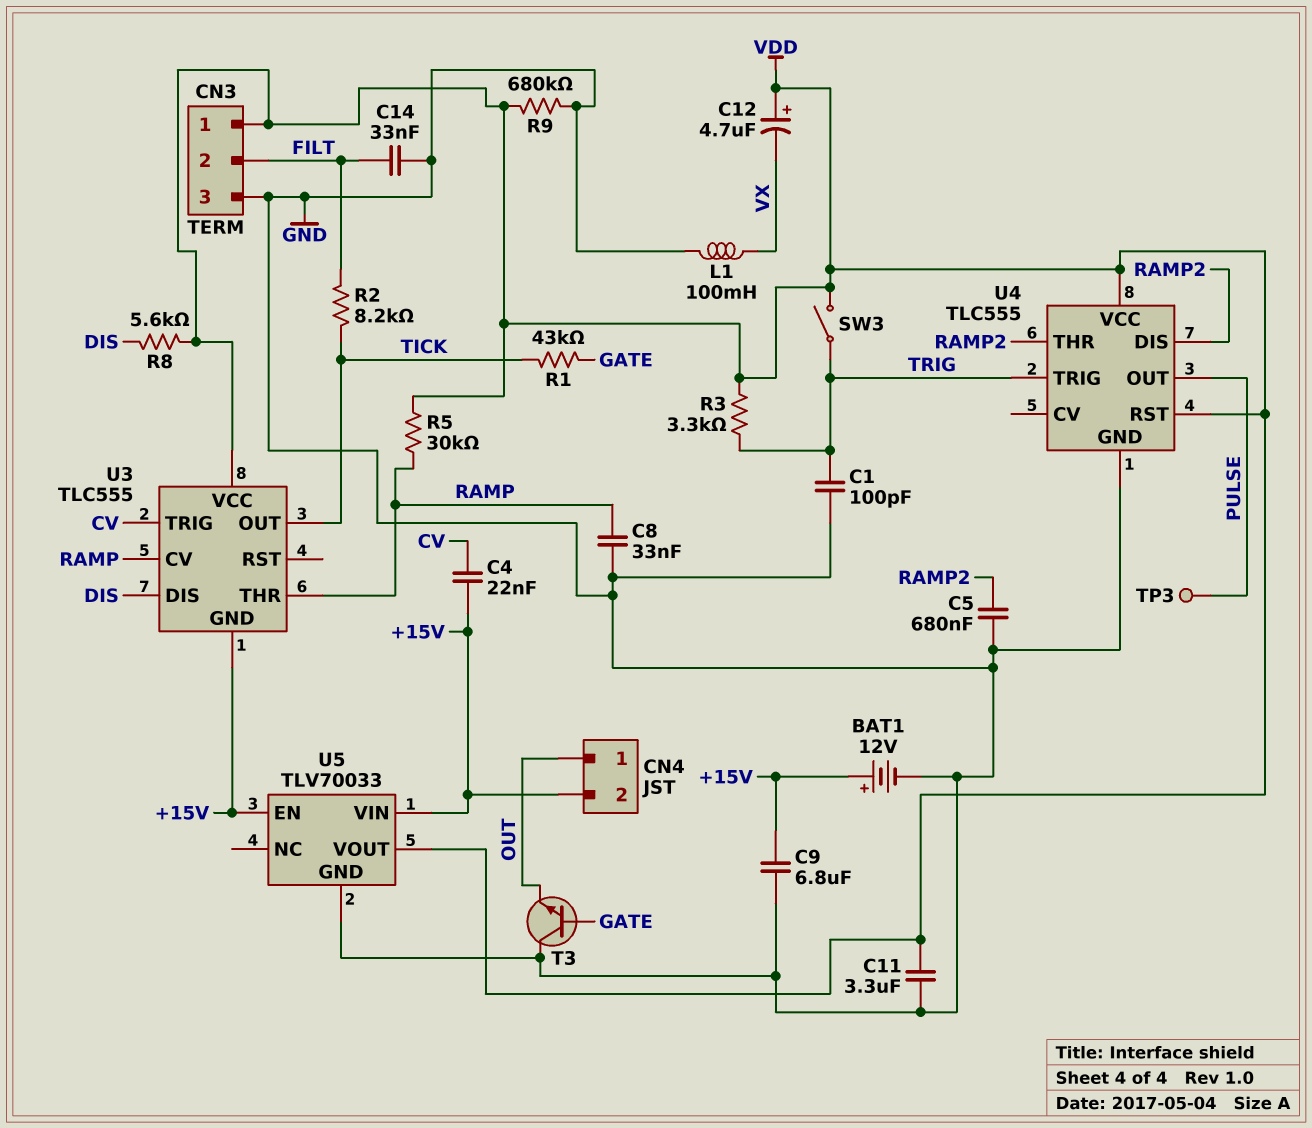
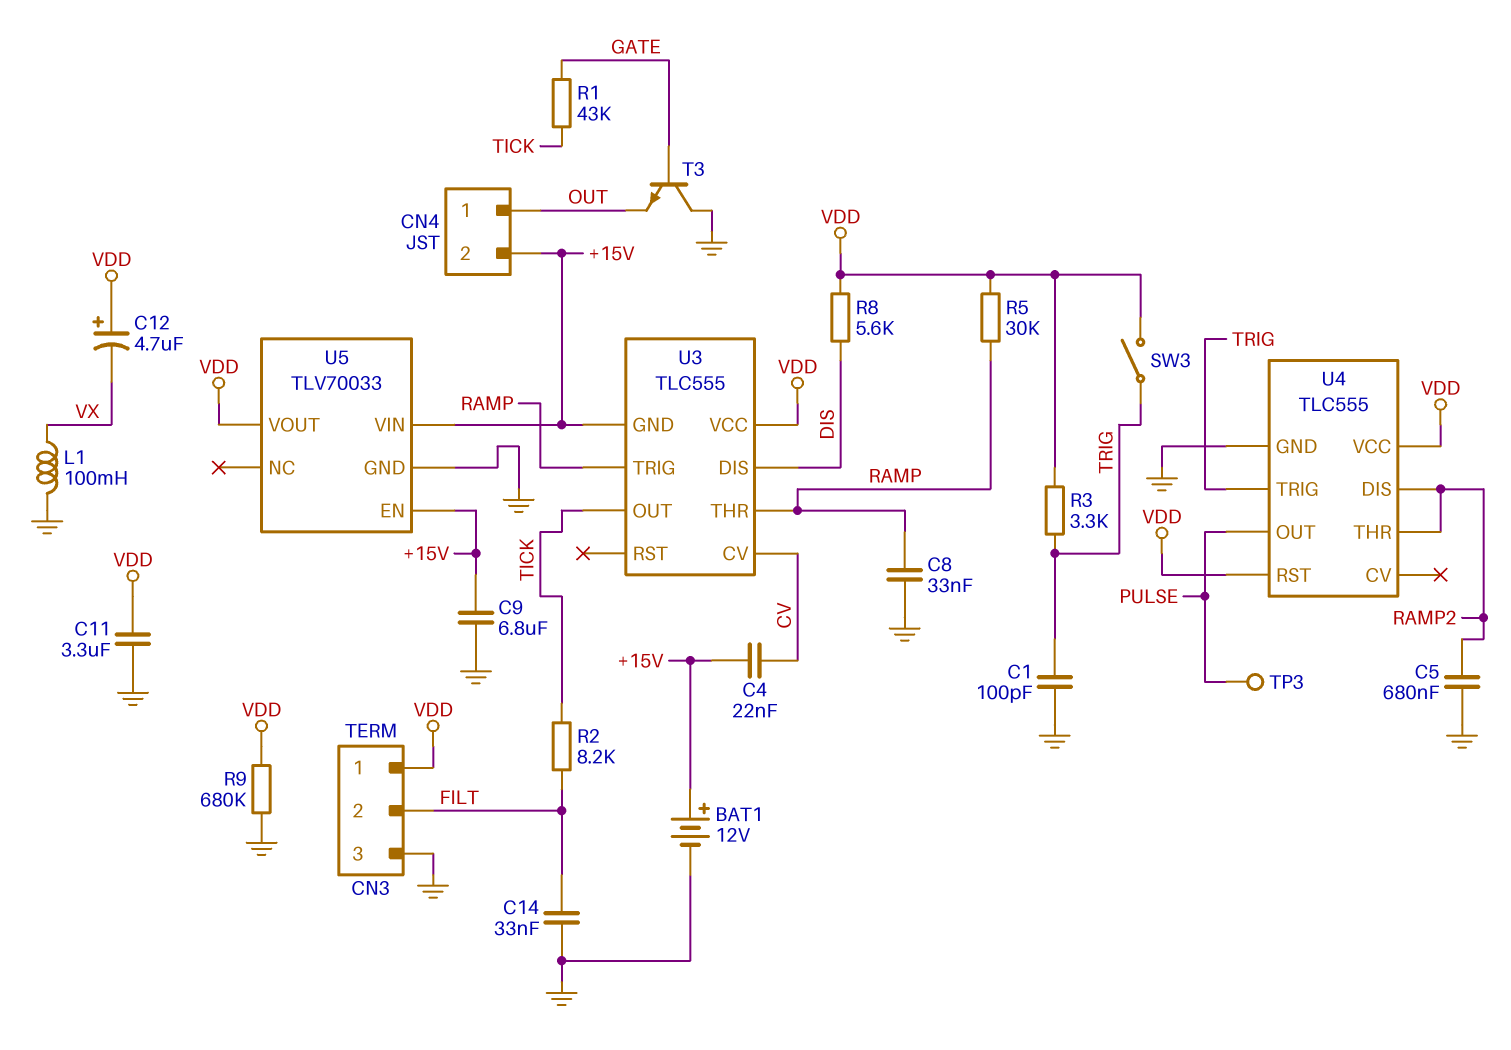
U3 pin CV: RAMP -> CV
U3 pin TRIG: CV -> RAMP

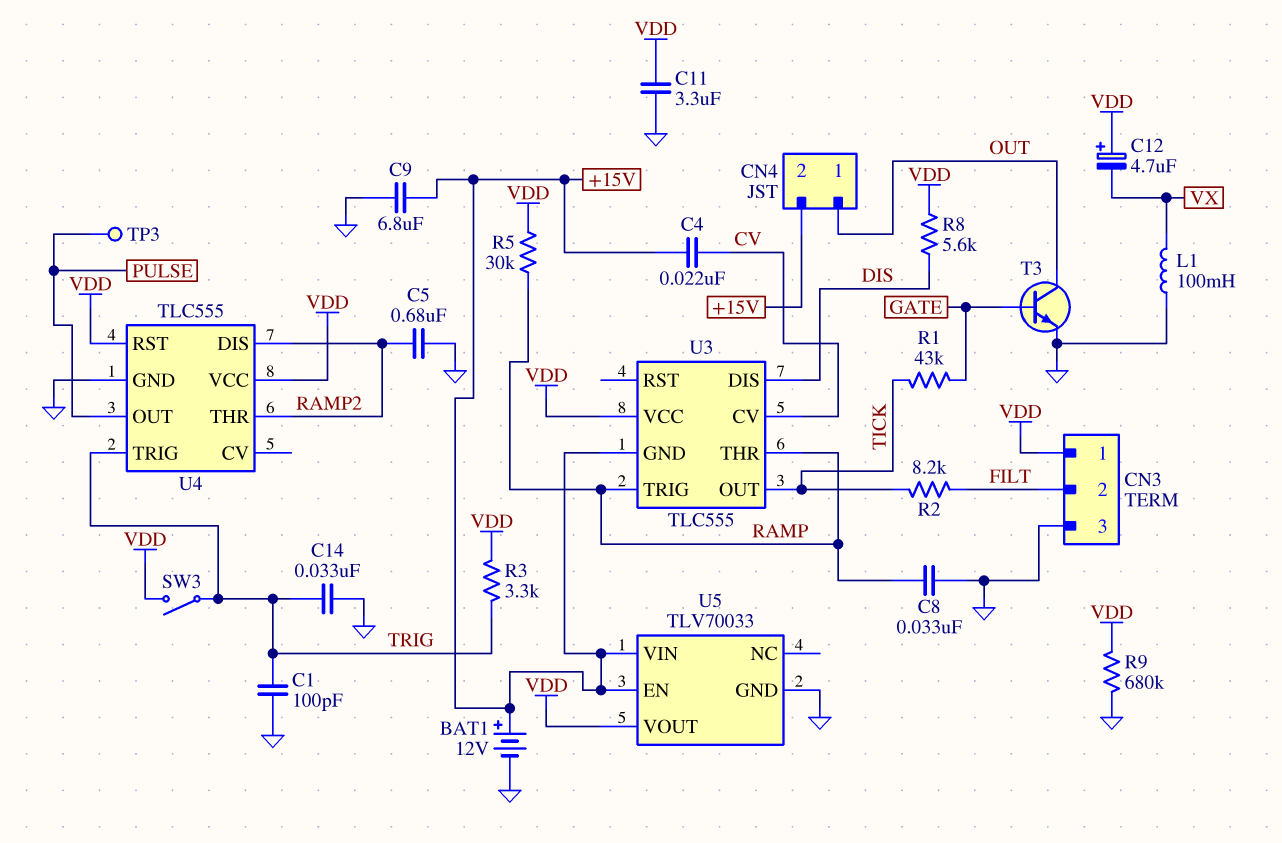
C14: 33nF (FILT, GND) -> 33nF (GND, TRIG)
T3: NPN (B GATE, C GND, E OUT) -> NPN (B GATE, C OUT, E GND)

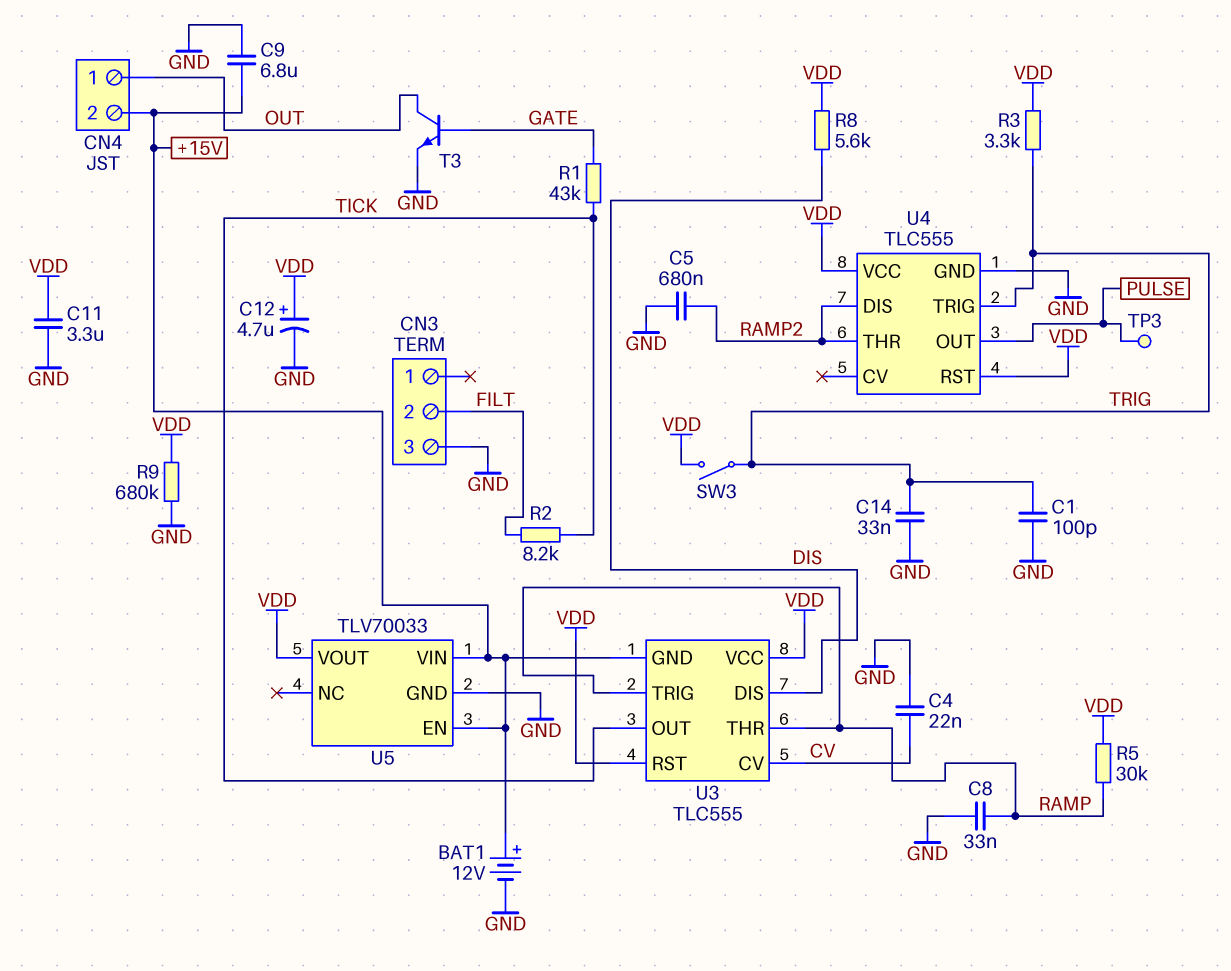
C4: 22nF (+15V, CV) -> 22nF (CV, GND)
C12: 4.7uF (plus VDD, minus VX) -> 4.7uF (plus VDD, minus GND)
CN3 pin 1: VDD -> none
L1: 100mH (GND, VX) -> none
U3 pin RST: none -> VDD

